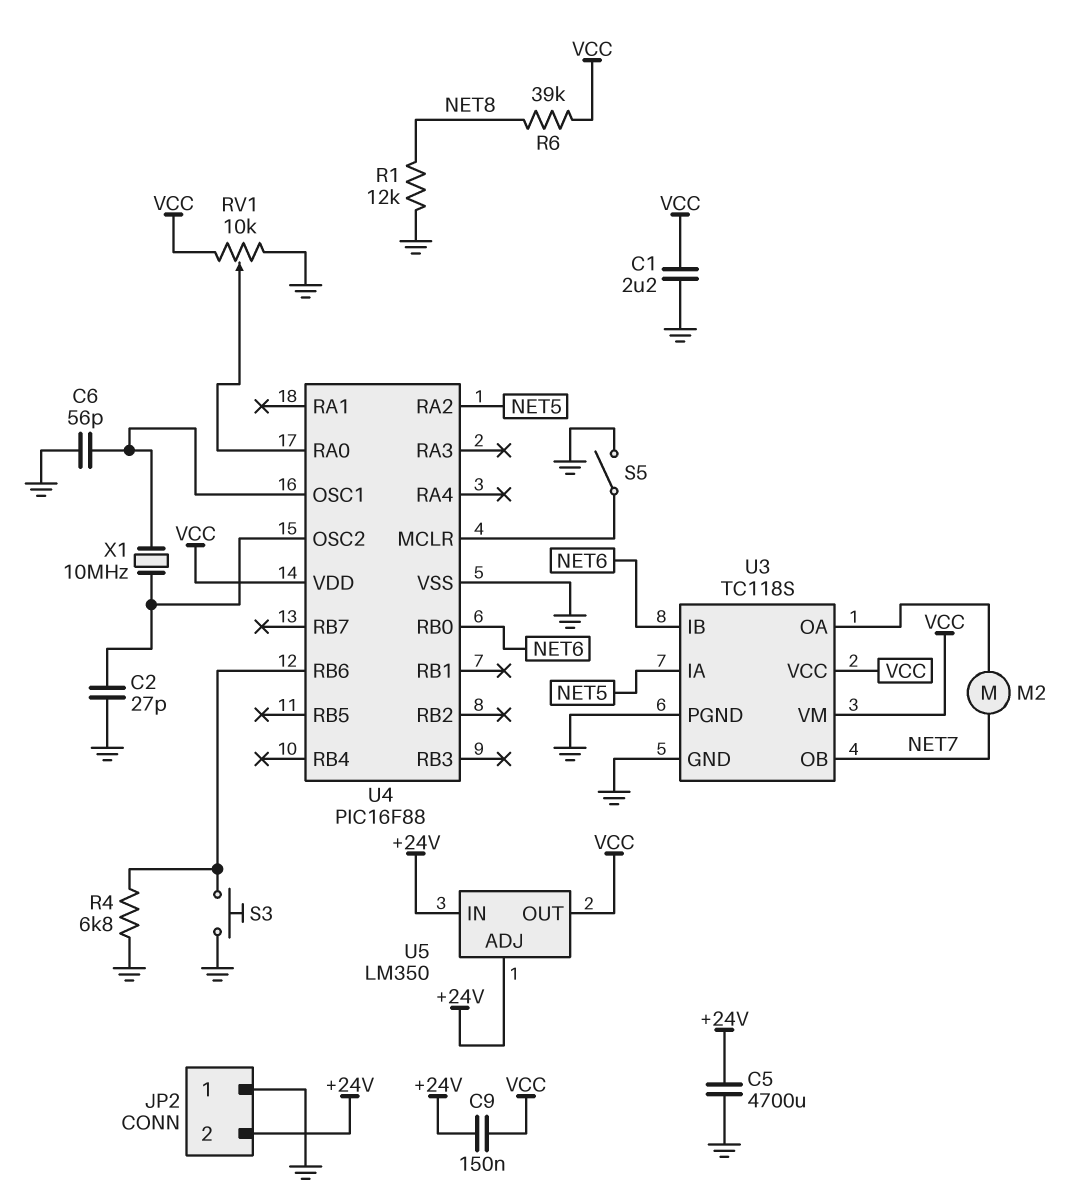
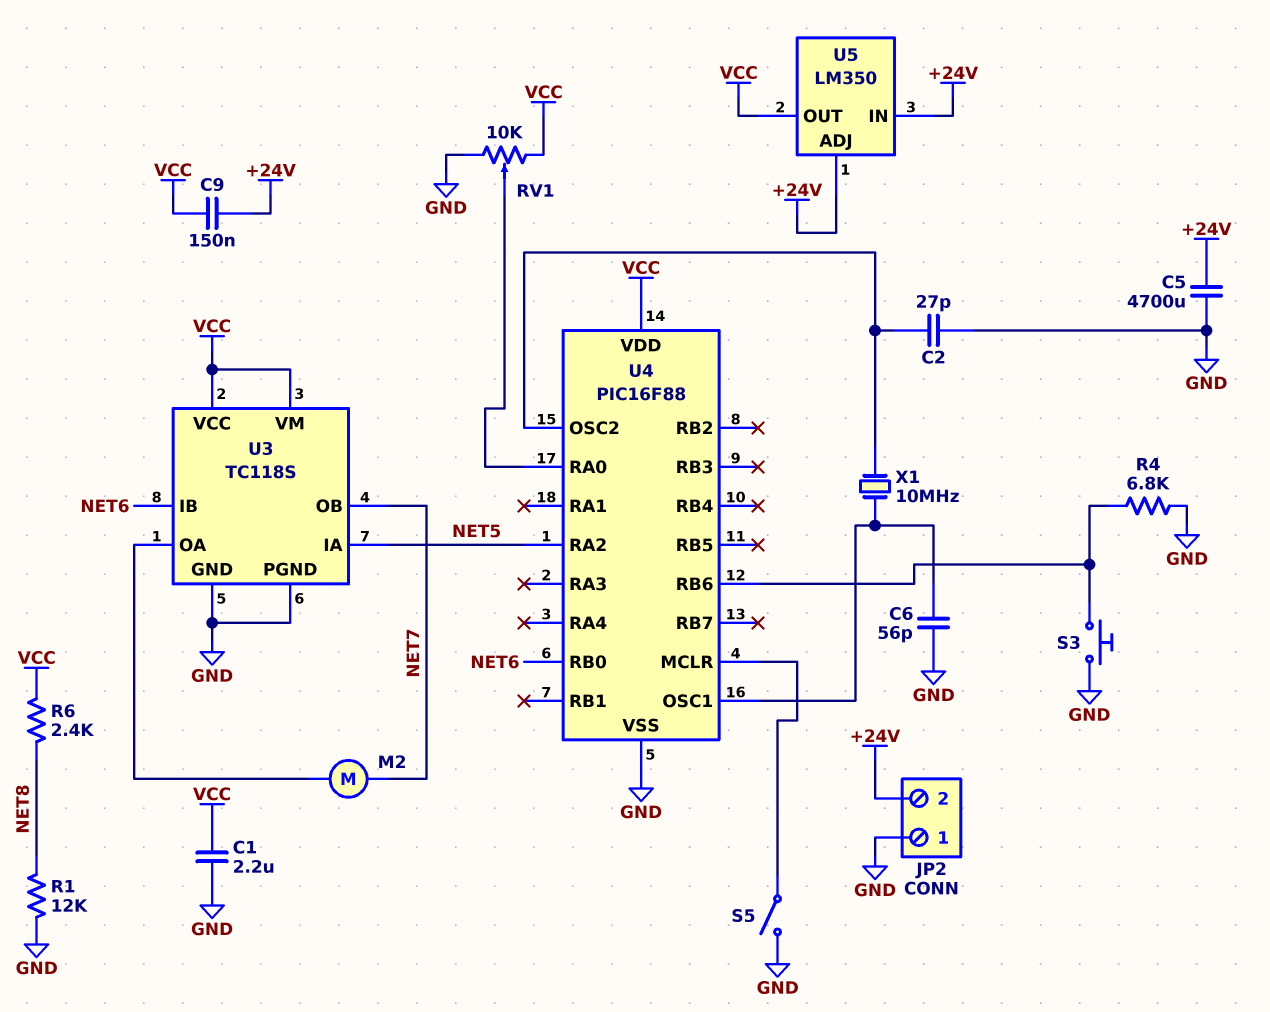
R6: 39k (NET8, VCC) -> 2.4k (NET8, VCC)

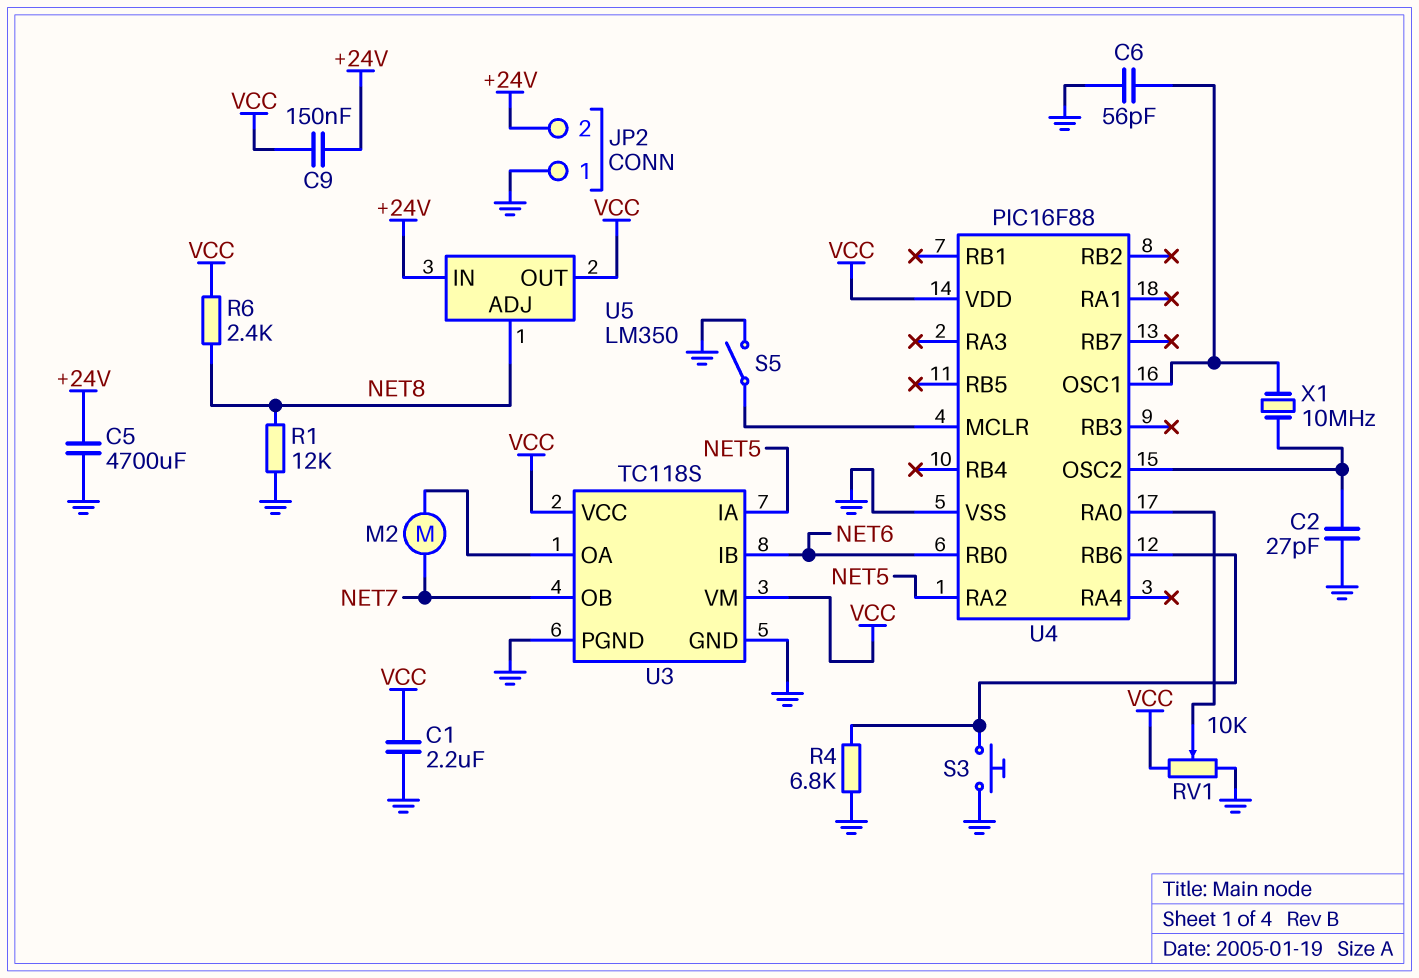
U5 pin ADJ: +24V -> NET8

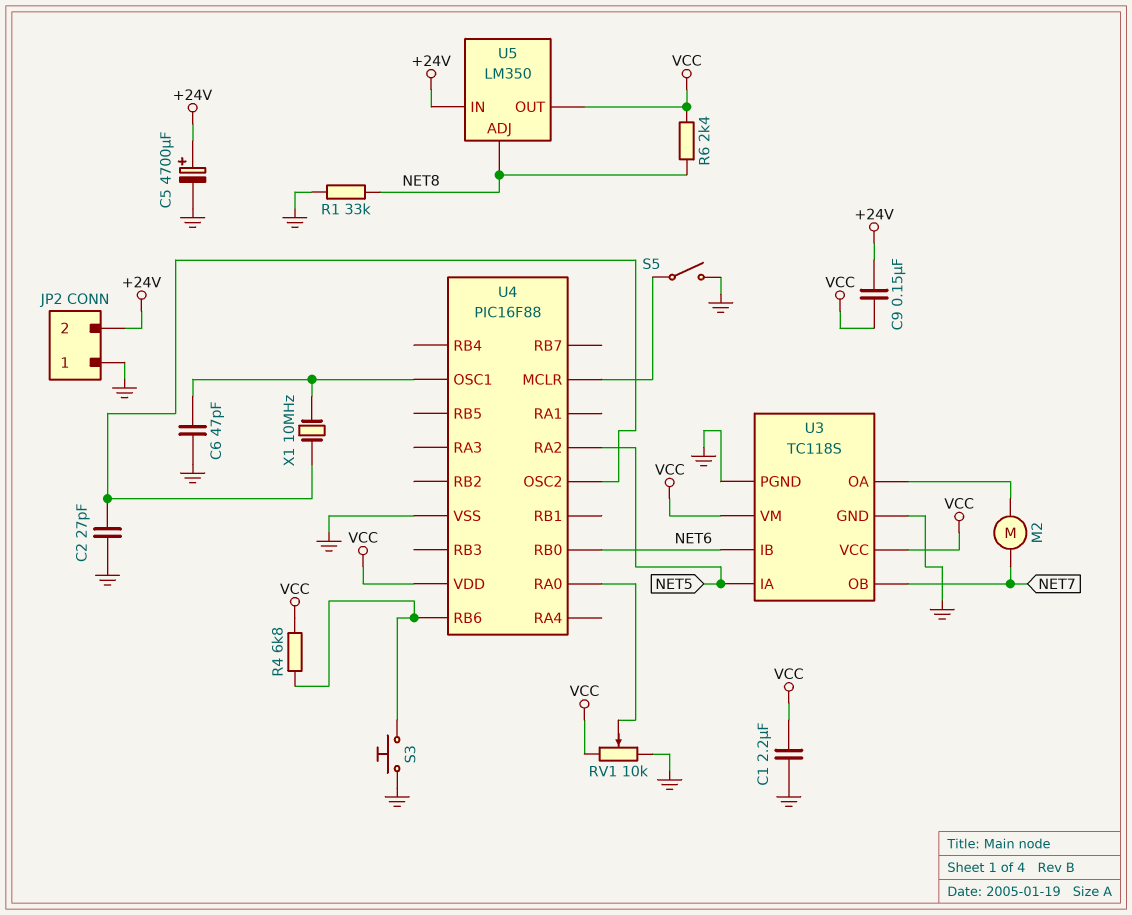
C5: 4700uF (+24V, GND) -> 4700uF (plus +24V, minus GND)
C6: 56pF (GND, U4/OSC1) -> 47pF (GND, U4/OSC1)
R1: 12k (GND, NET8) -> 33k (GND, NET8)
R4: 6.8k (GND, U4/RB6) -> 6.8k (U4/RB6, VCC)

